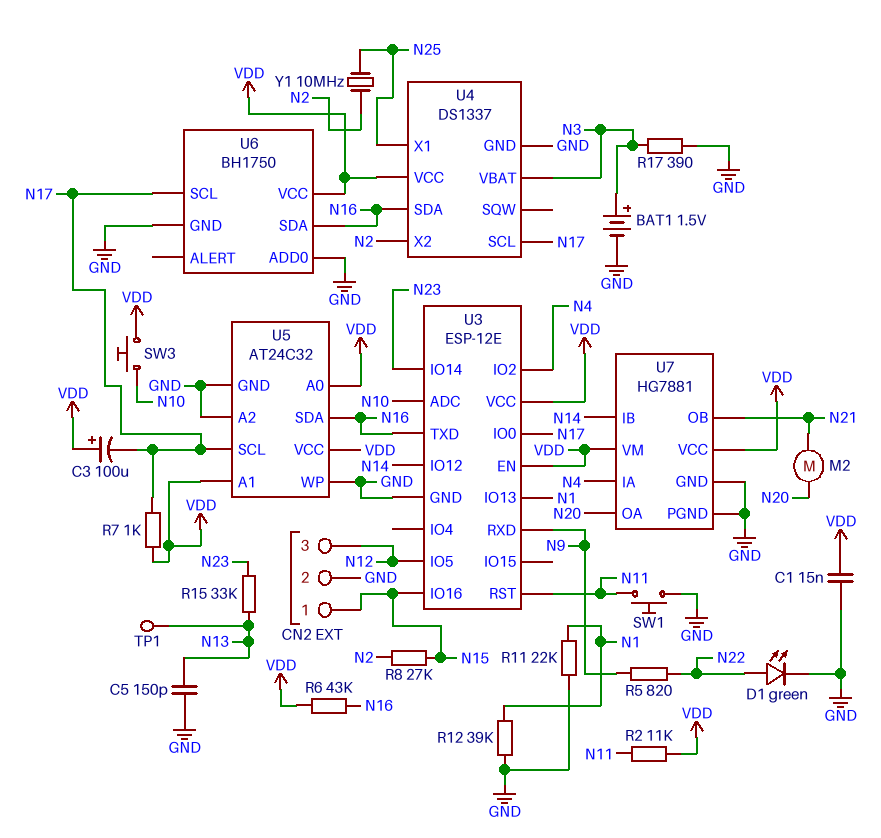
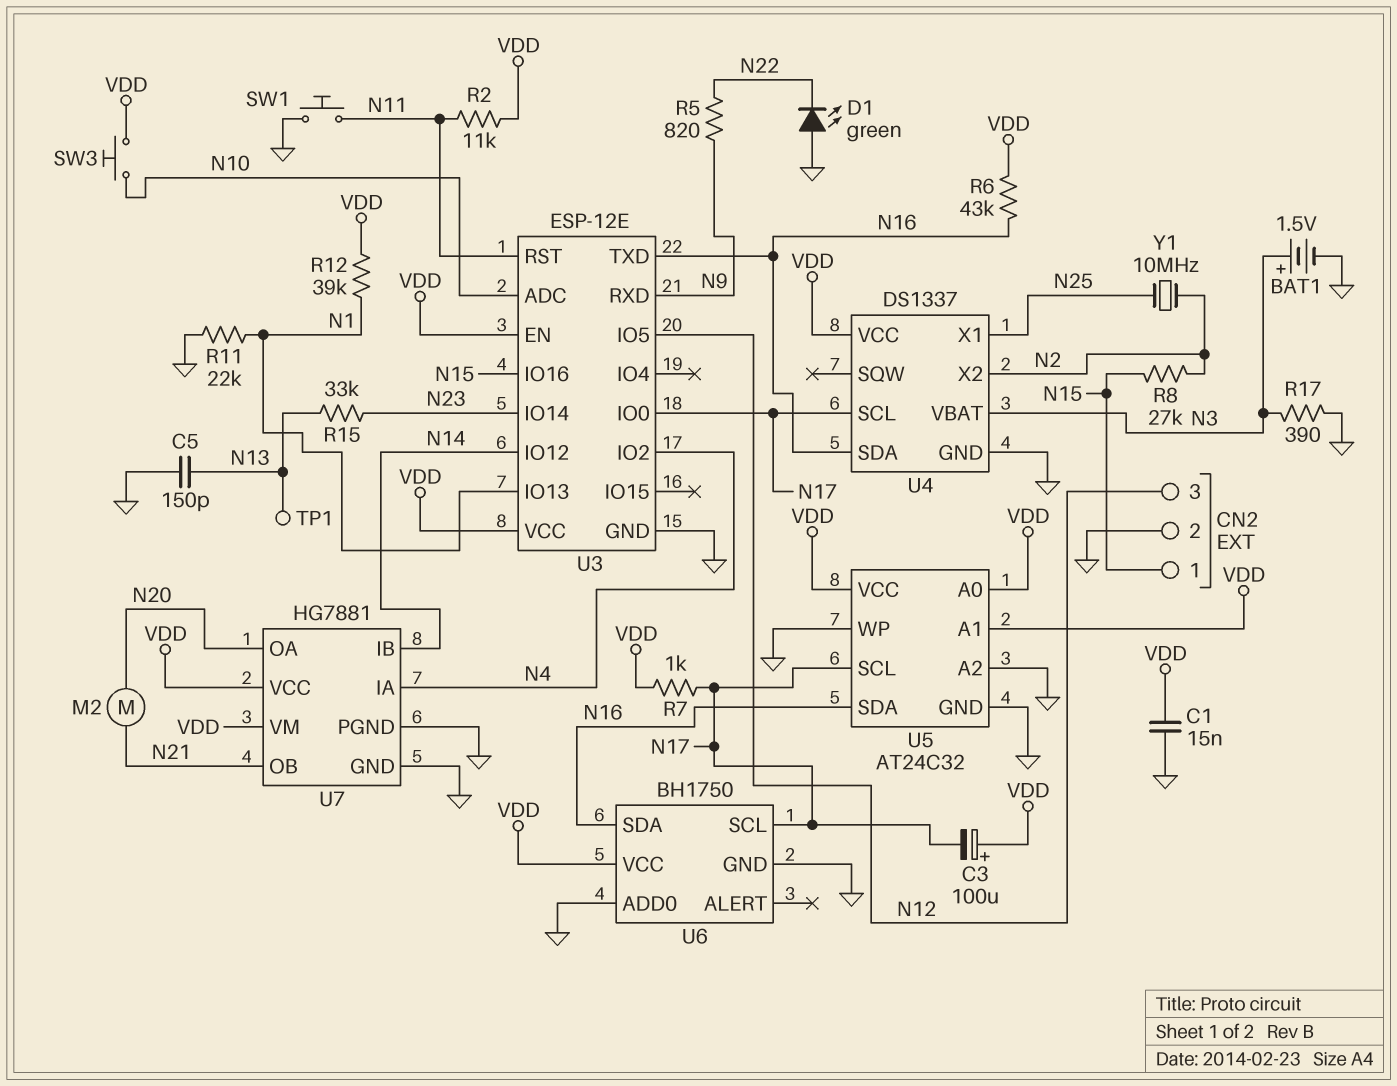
D1: LED green (A N22, K GND) -> LED green (A GND, K N22)
R12: 39k (GND, N1) -> 39k (N1, VDD)

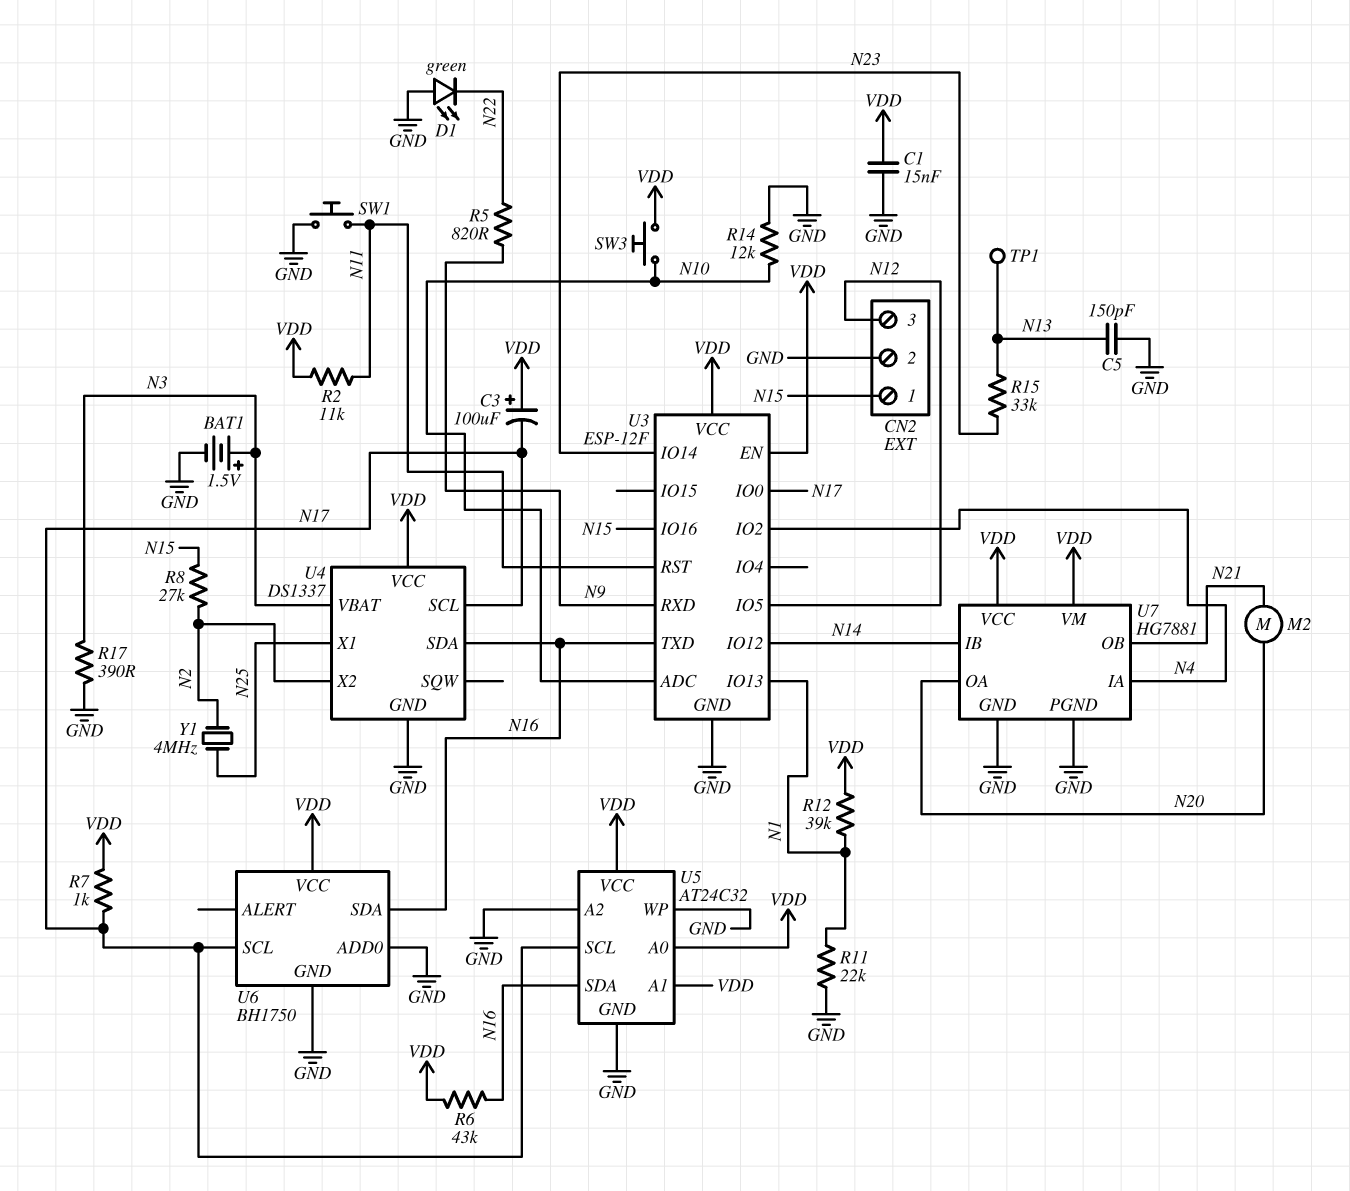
R14: none -> 12k (GND, N10)
U3: ESP-12E -> ESP-12F
Y1: 10MHz (N2, N25) -> 4MHz (N2, N25)

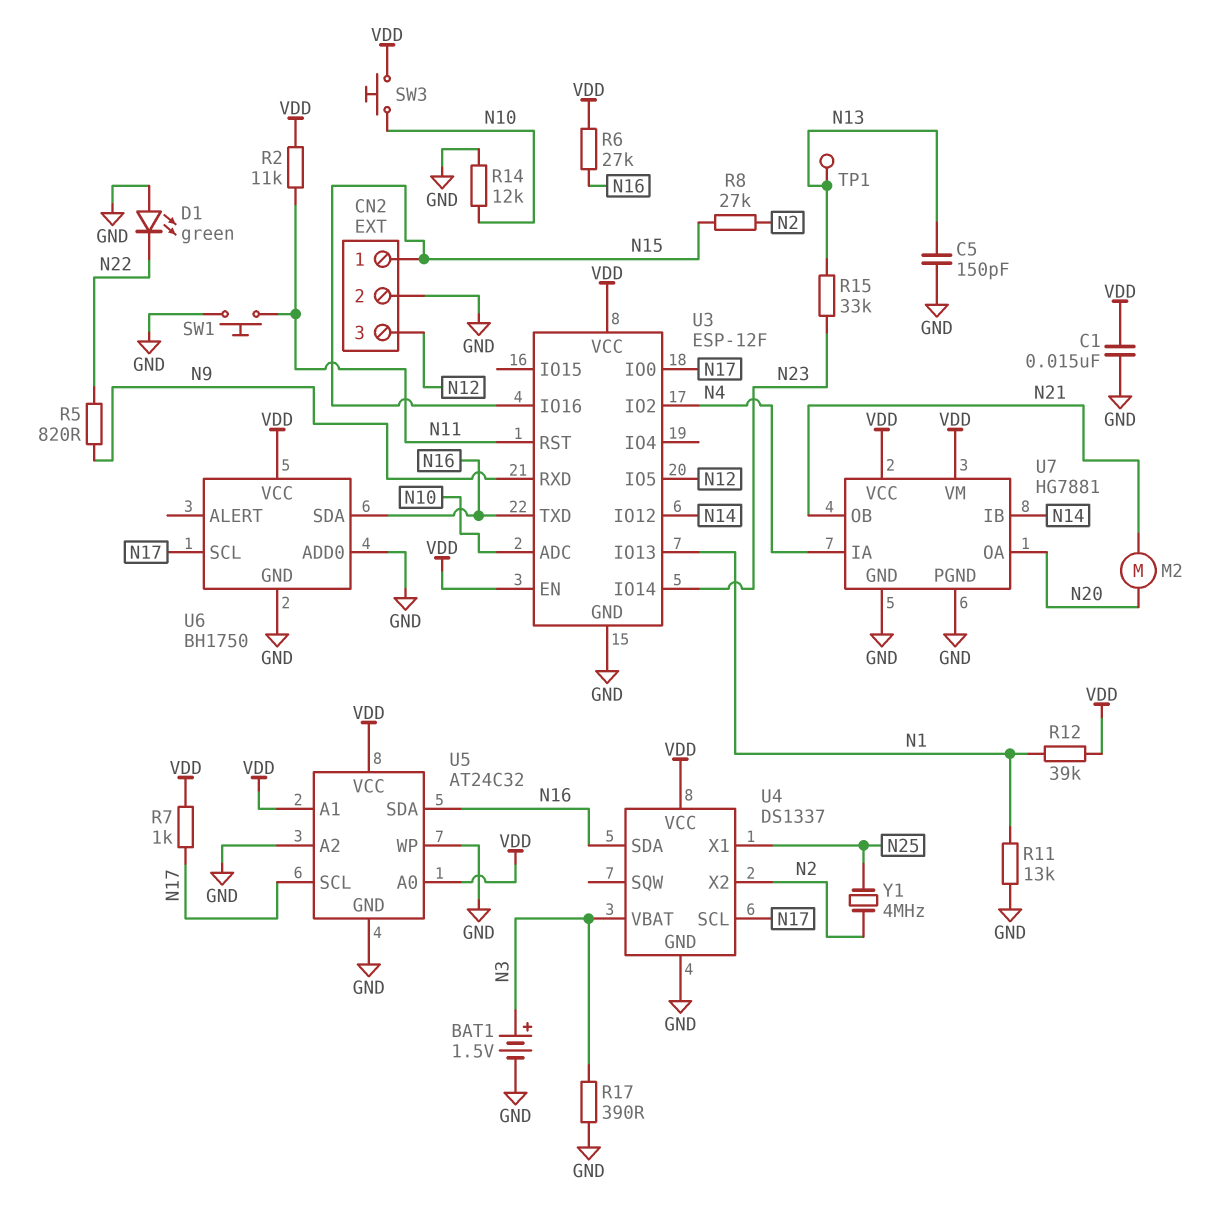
C3: 100uF (plus VDD, minus N17) -> none
R6: 43k (N16, VDD) -> 27k (N16, VDD)
R11: 22k (GND, N1) -> 13k (GND, N1)

